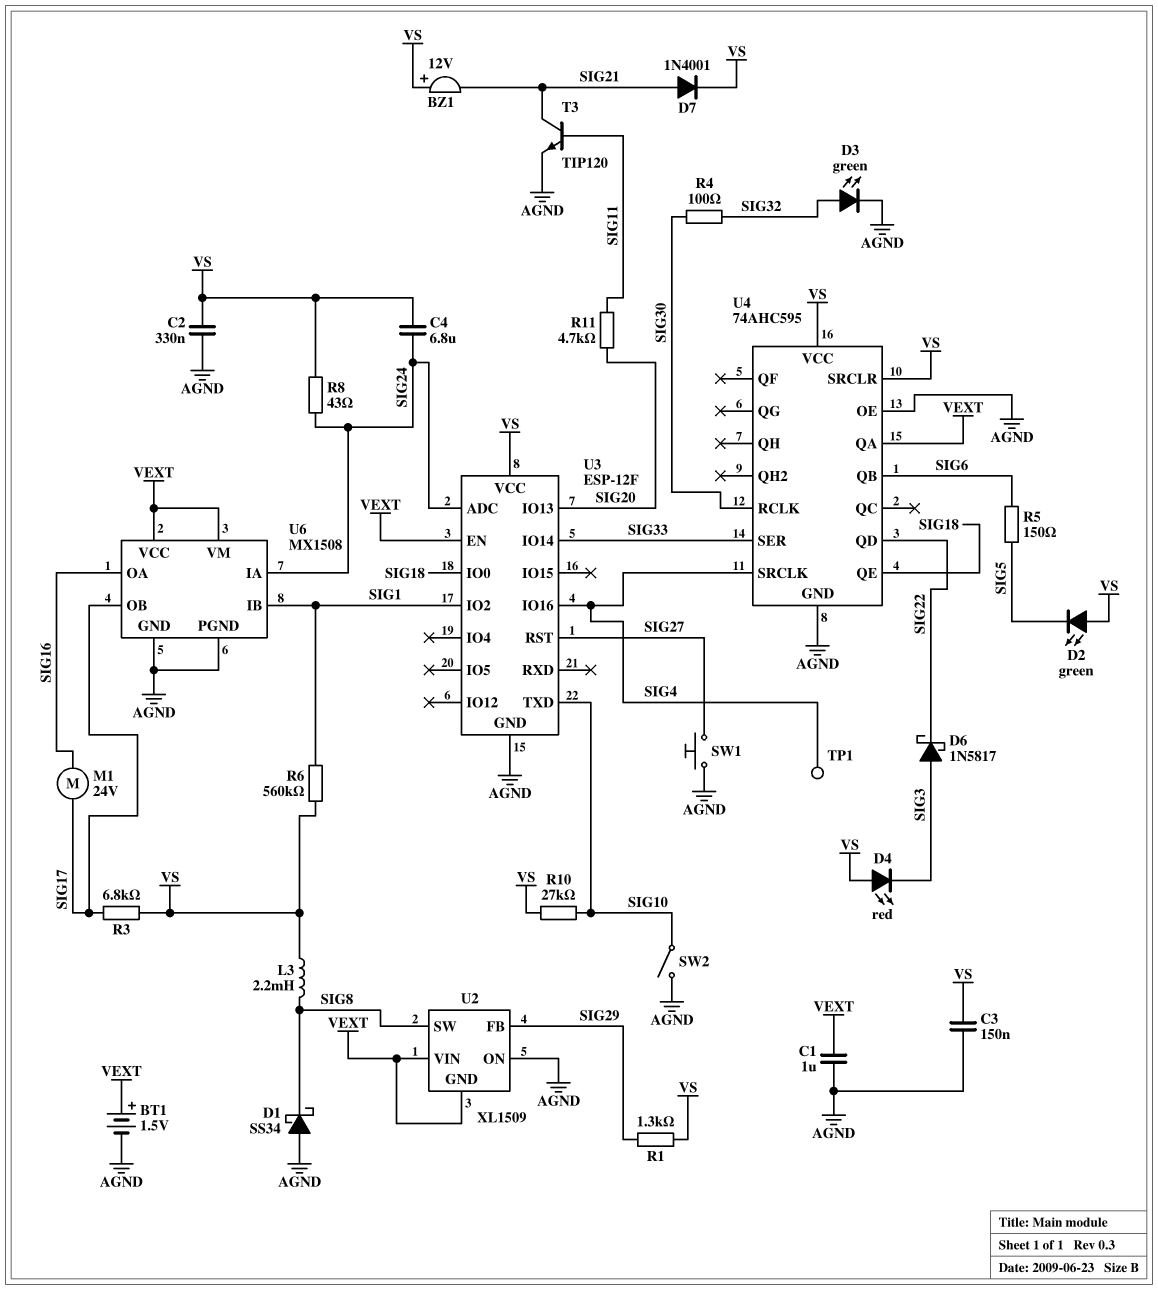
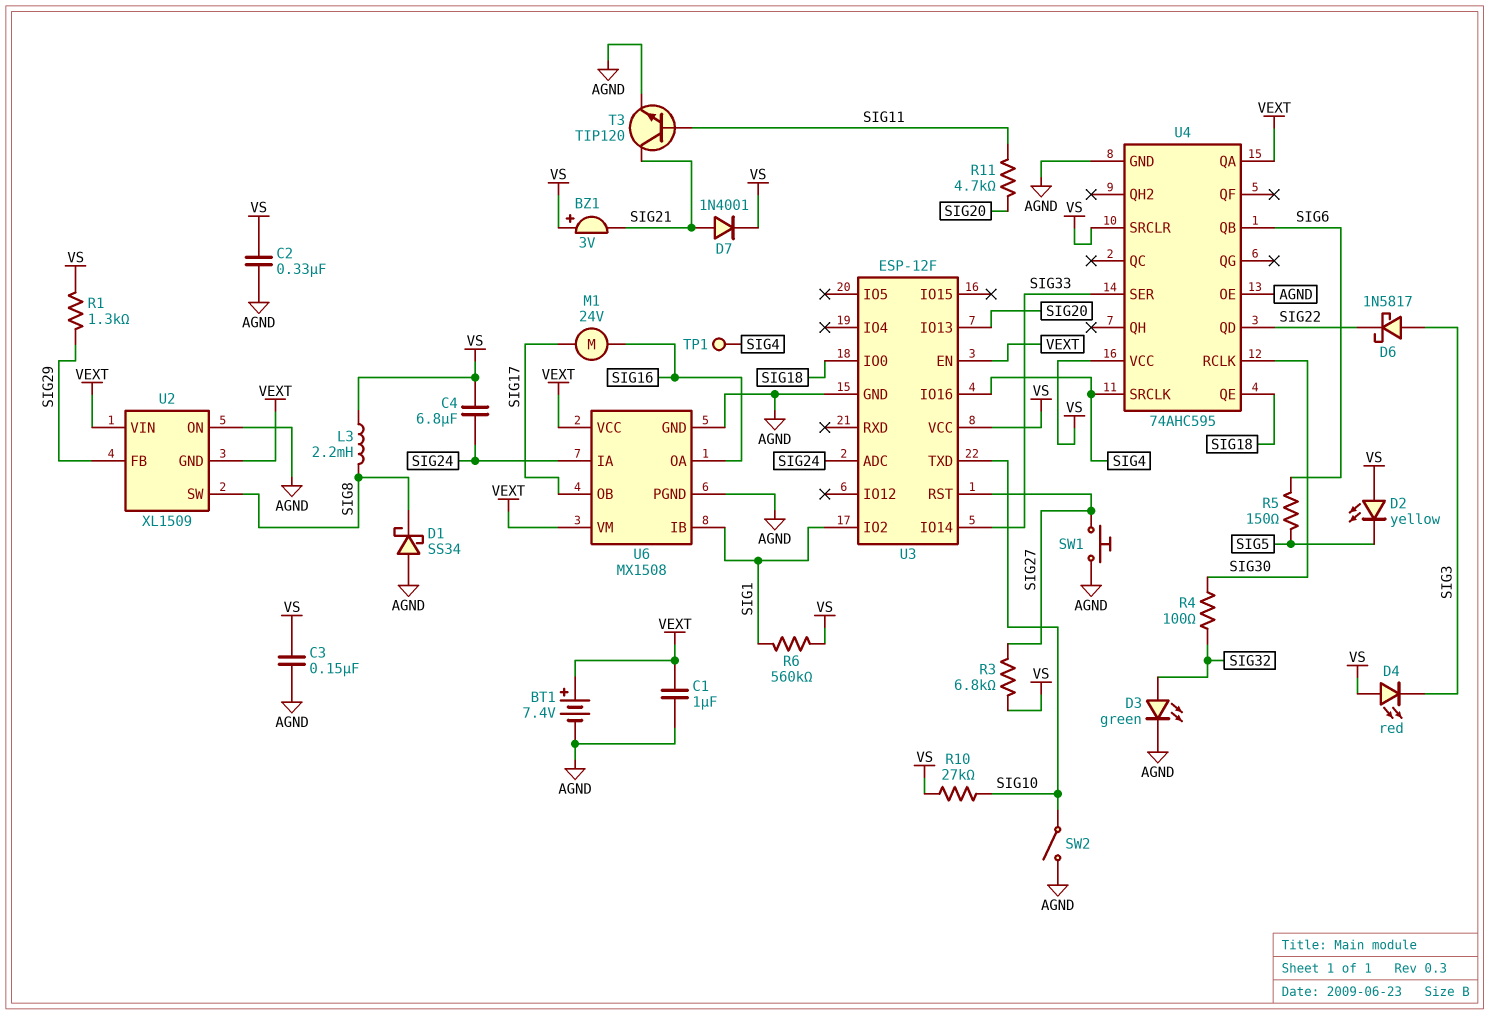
BT1: 1.5V (plus VEXT, minus AGND) -> 7.4V (plus VEXT, minus AGND)
BZ1: buzzer 12V (plus VS, minus SIG21) -> buzzer 3V (plus VS, minus SIG21)
D2: LED green (A VS, K SIG5) -> LED yellow (A VS, K SIG5)
R3: 6.8k (SIG17, VS) -> 6.8k (SIG27, VS)
R8: 43 (SIG24, VS) -> none

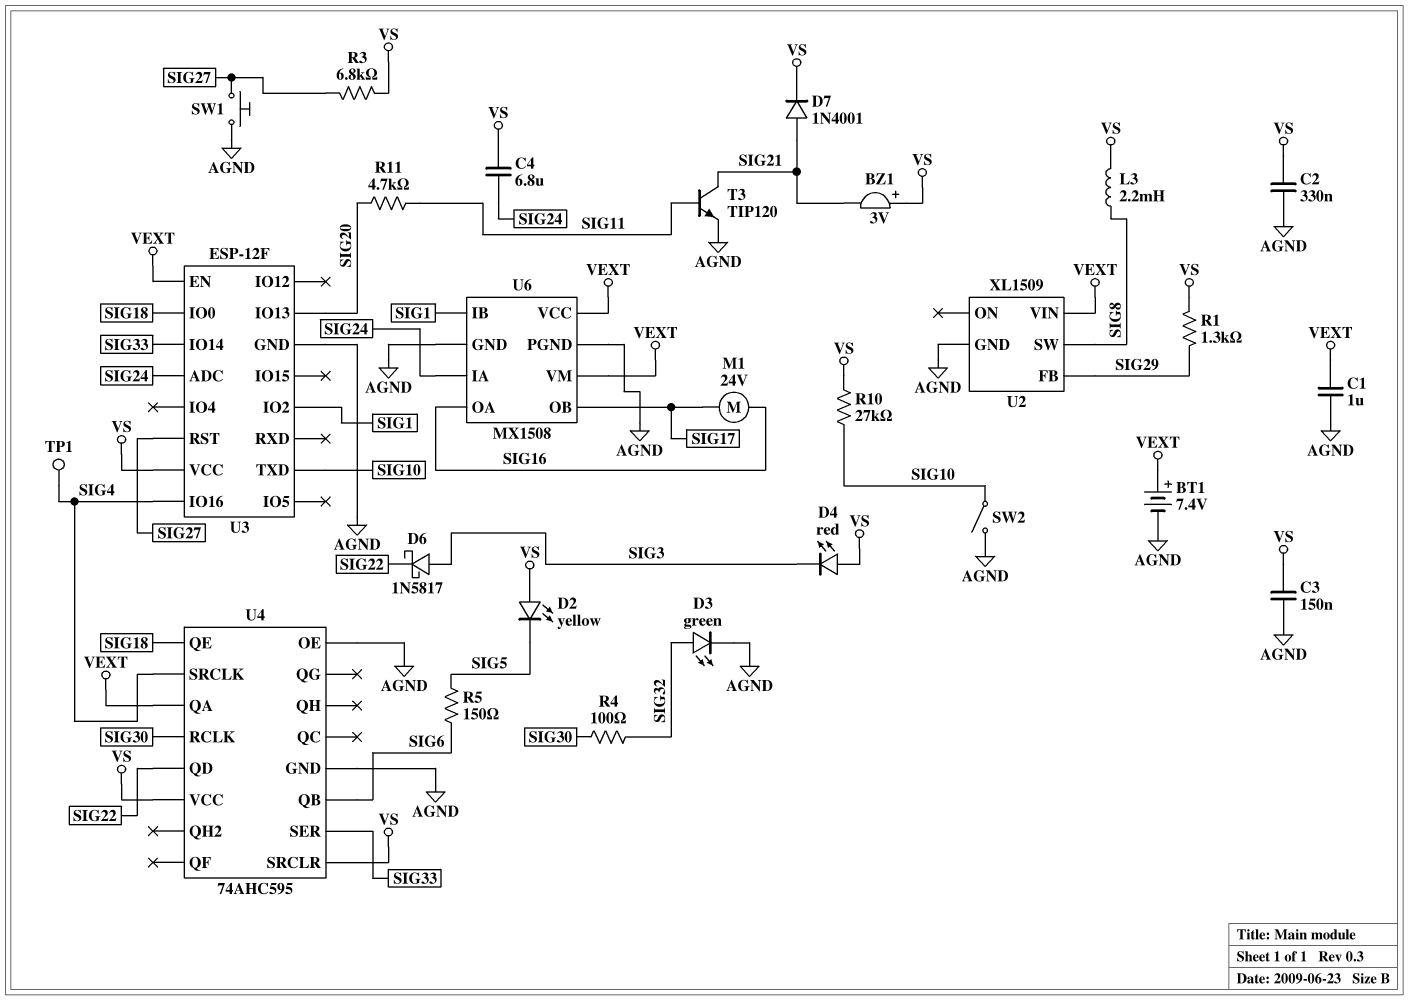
D1: schottky SS34 (A AGND, K SIG8) -> none
R6: 560k (SIG1, VS) -> none
U2 pin GND: VEXT -> AGND
U2 pin ON: AGND -> none

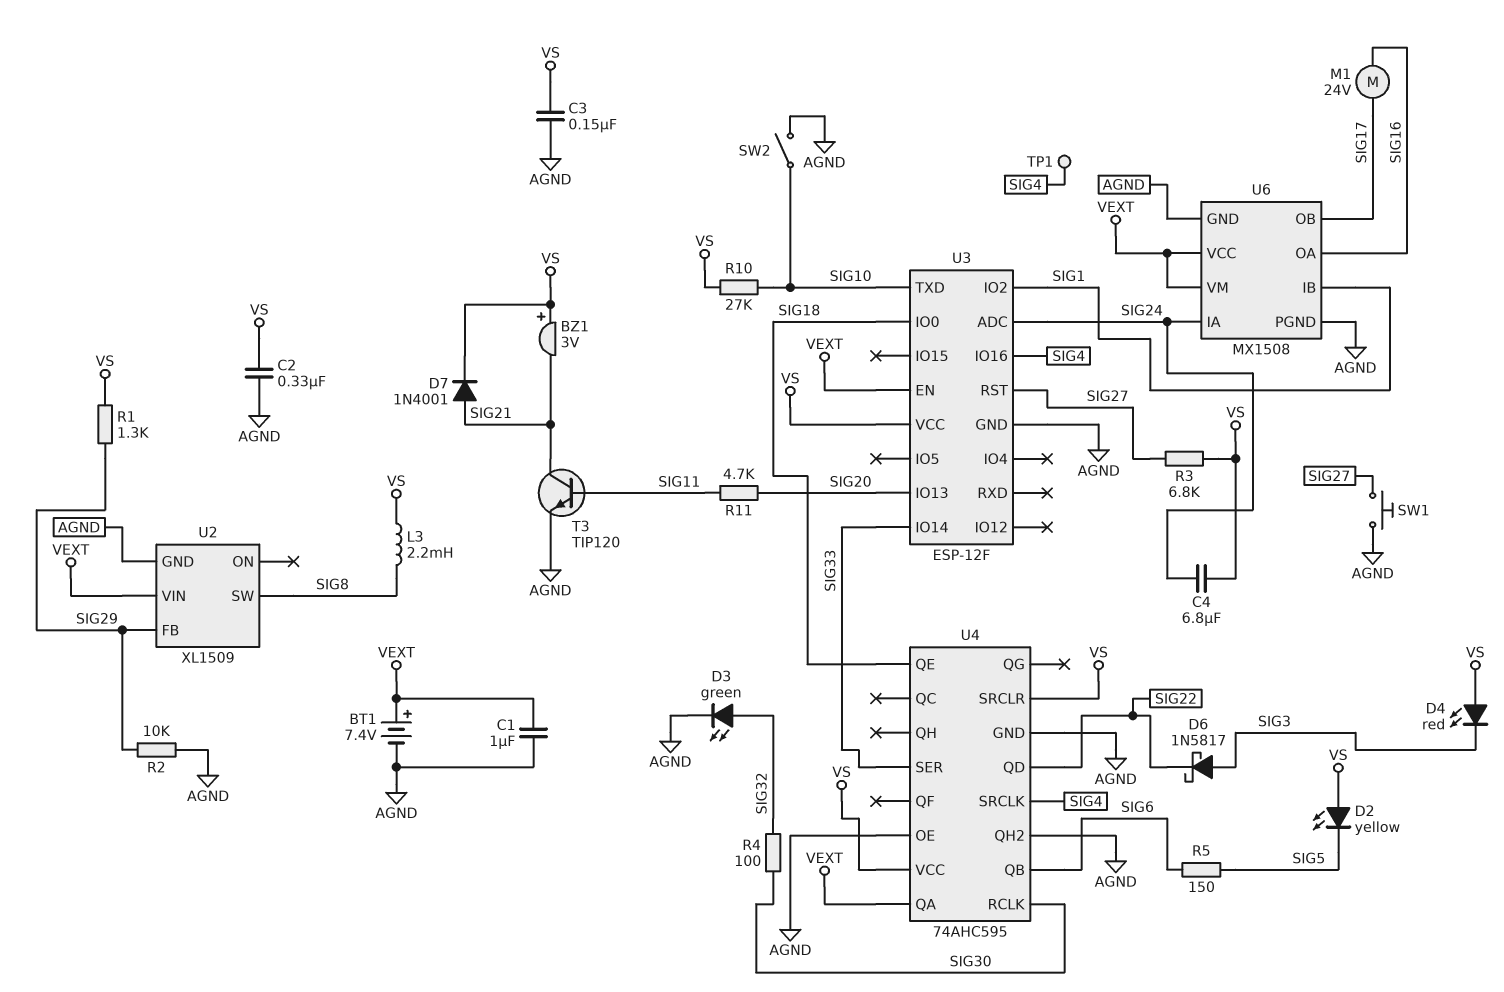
R2: none -> 10k (AGND, SIG29)
U4 pin QH2: none -> AGND

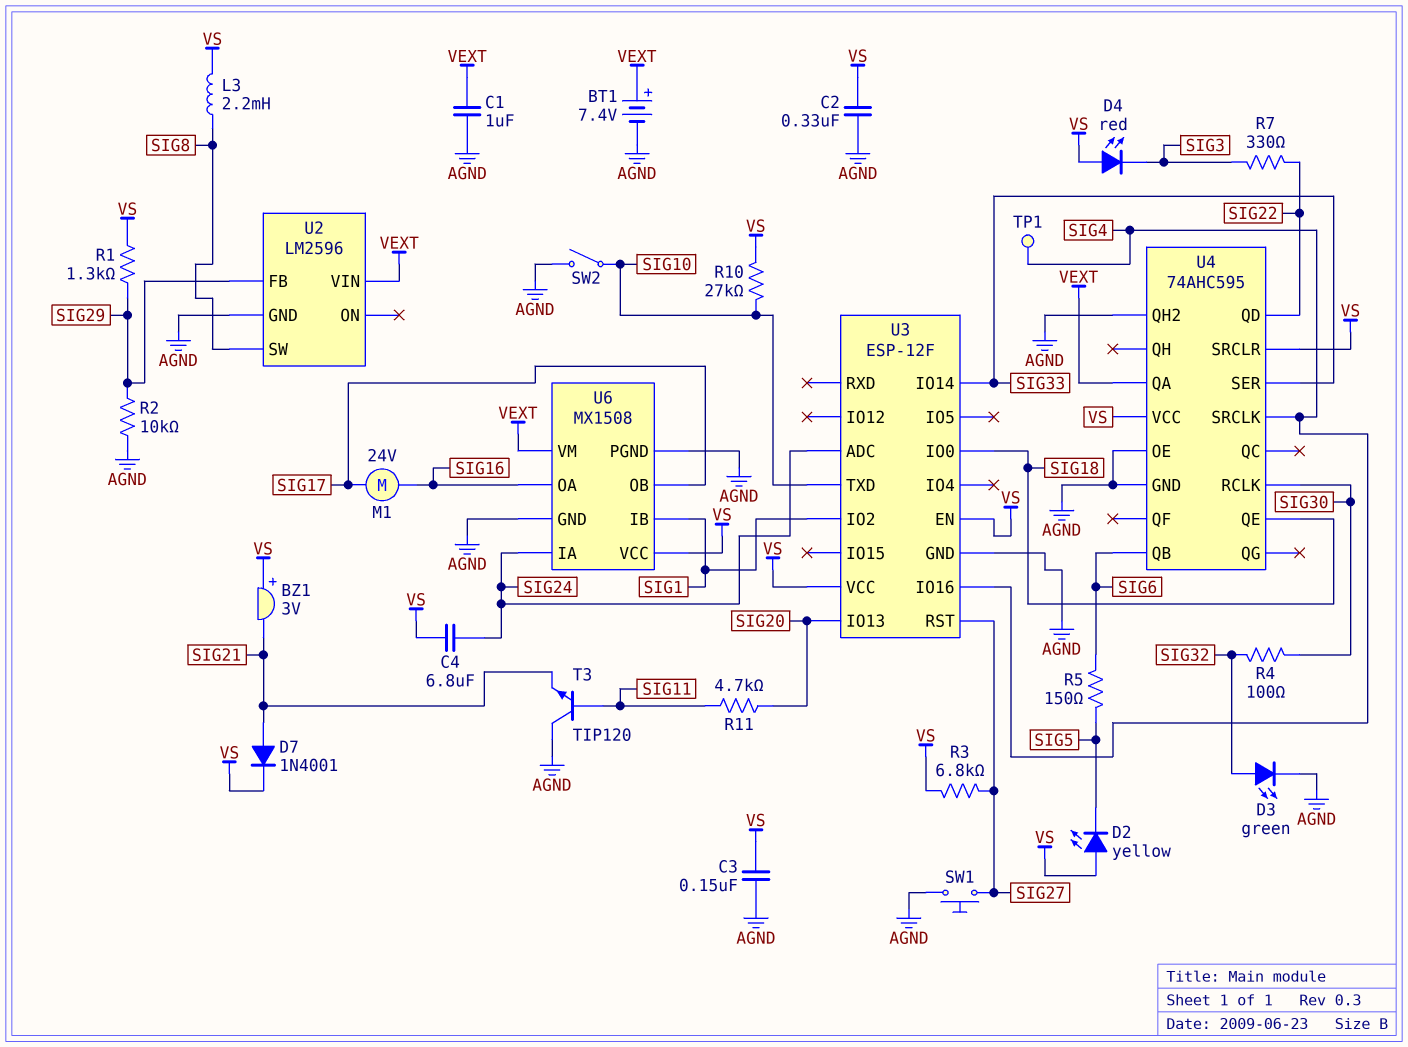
D6: schottky 1N5817 (A SIG3, K SIG22) -> none
R7: none -> 330 (SIG3, SIG22)
T3: NPN TIP120 (B SIG11, C SIG21, E AGND) -> NPN TIP120 (B SIG11, C AGND, E SIG21)
U2: XL1509 -> LM2596
U3 pin EN: VEXT -> VS
U6 pin VCC: VEXT -> VS

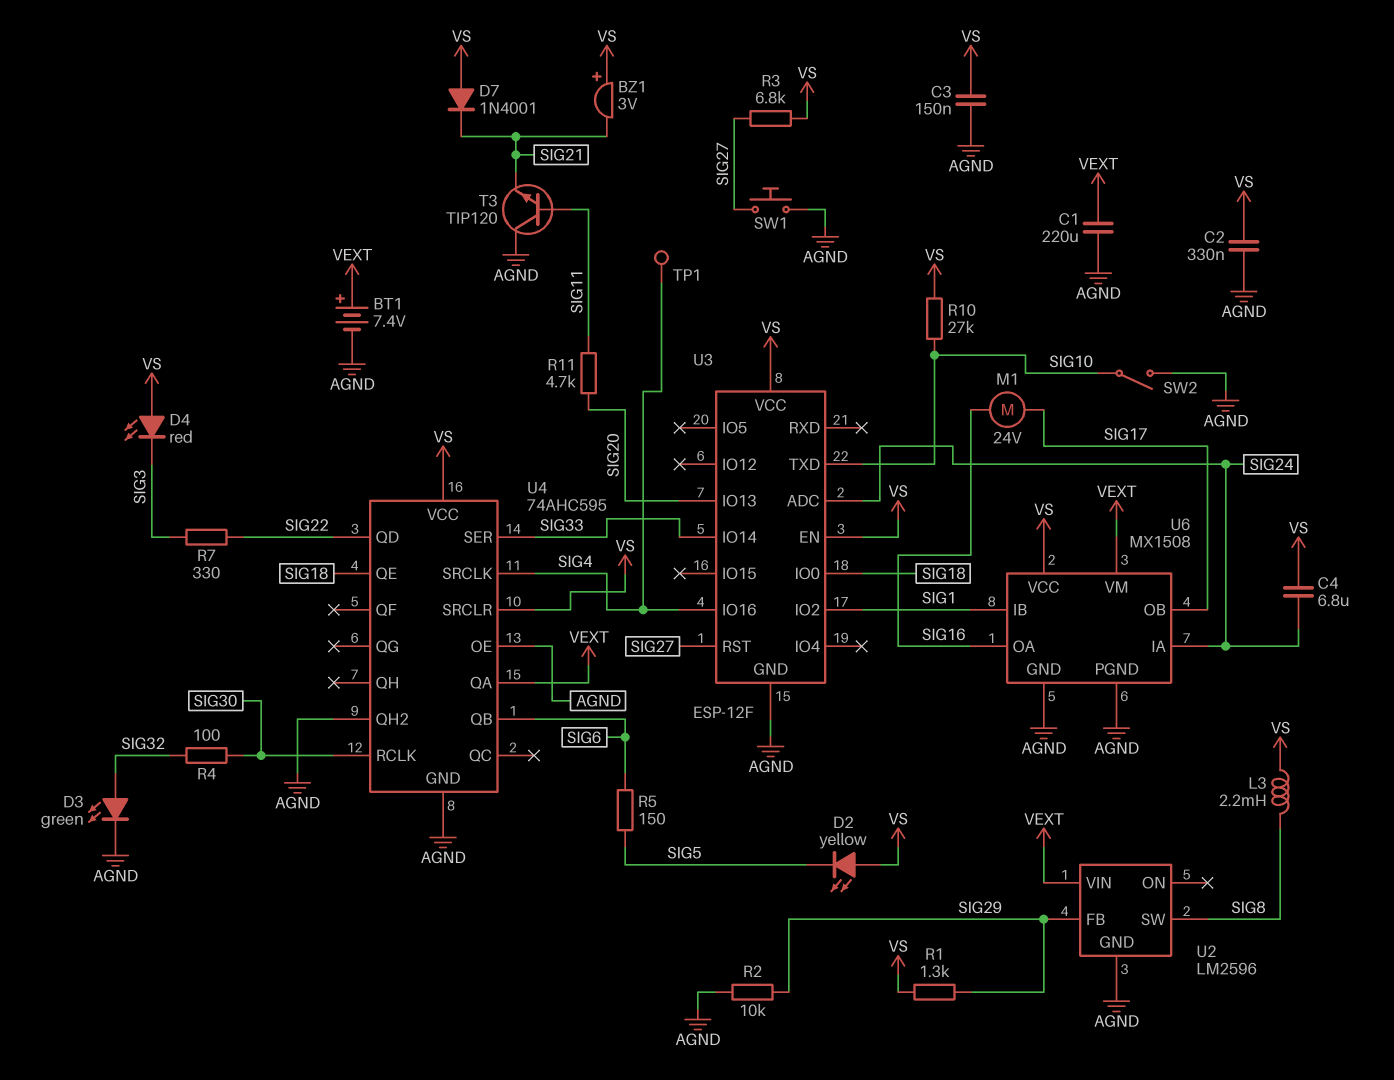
C1: 1uF (AGND, VEXT) -> 220uF (AGND, VEXT)
D7: diode 1N4001 (A SIG21, K VS) -> diode 1N4001 (A VS, K SIG21)

